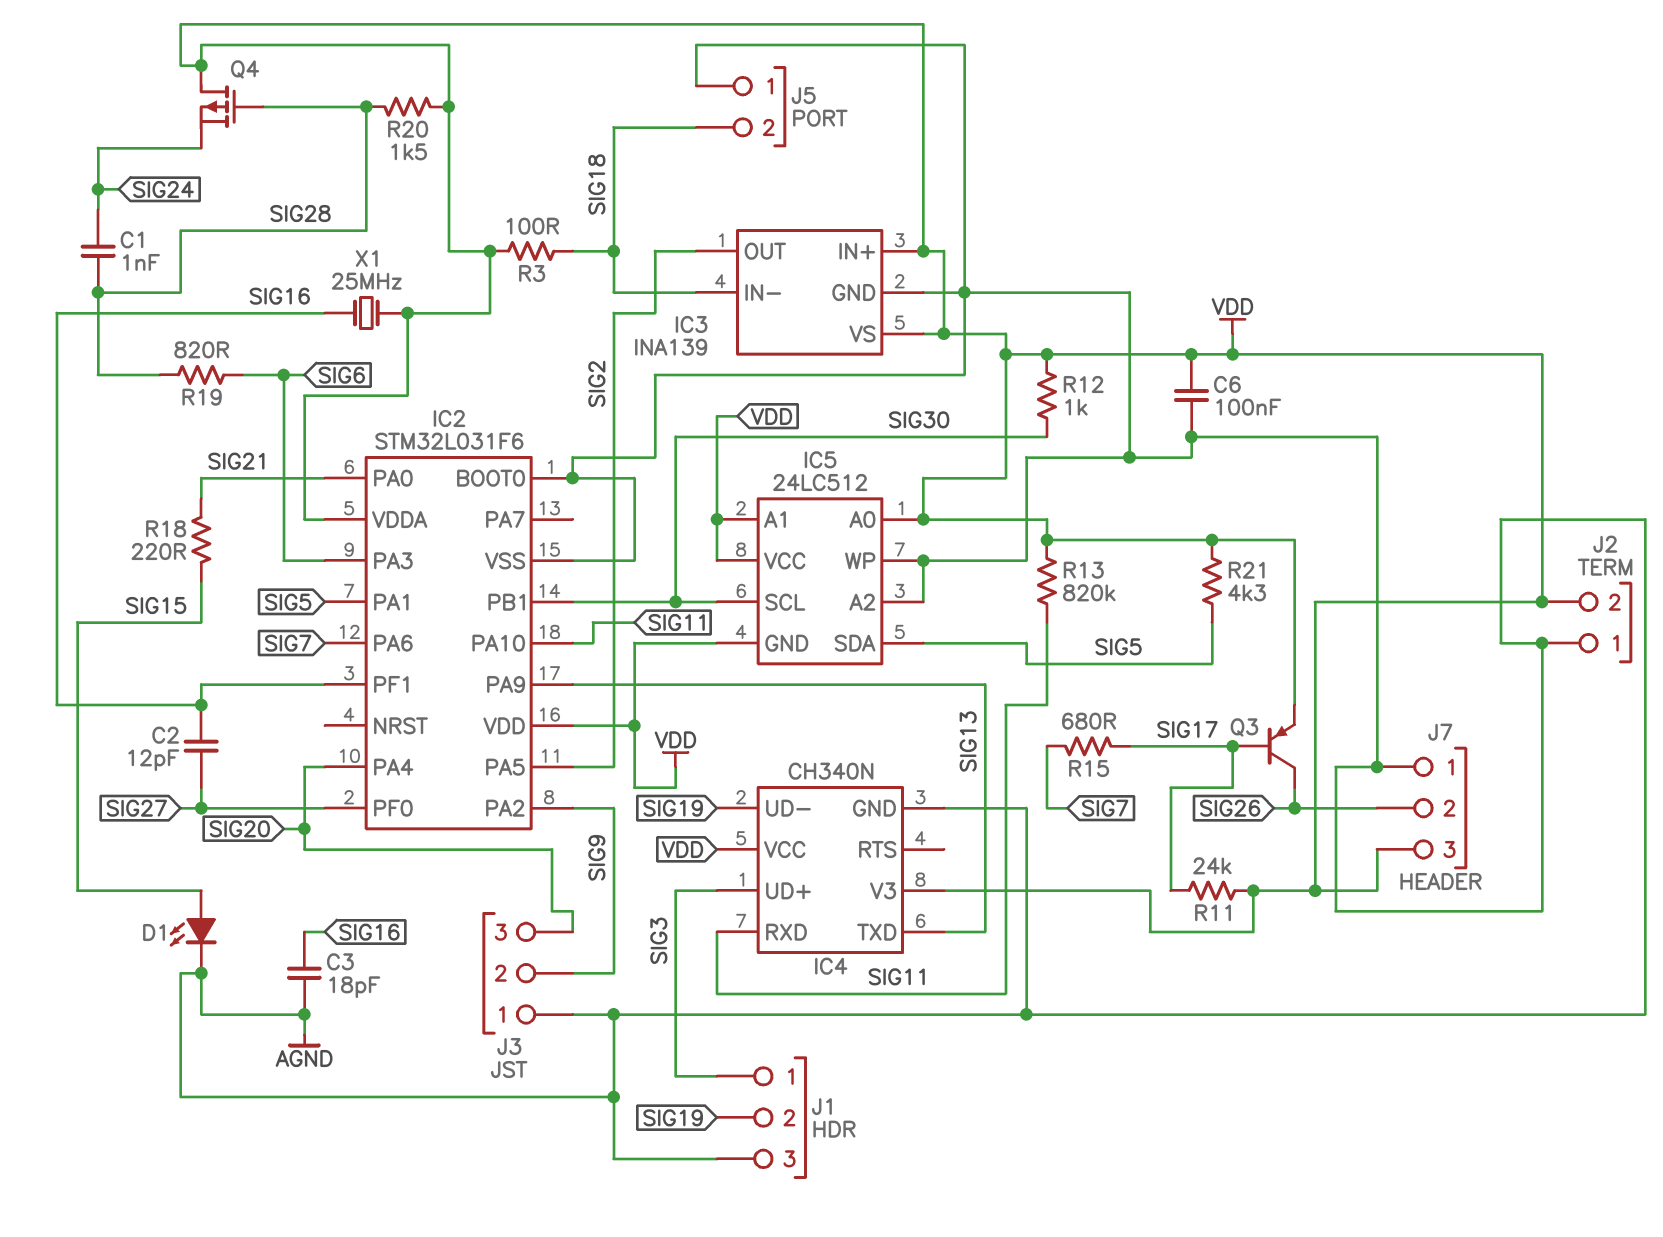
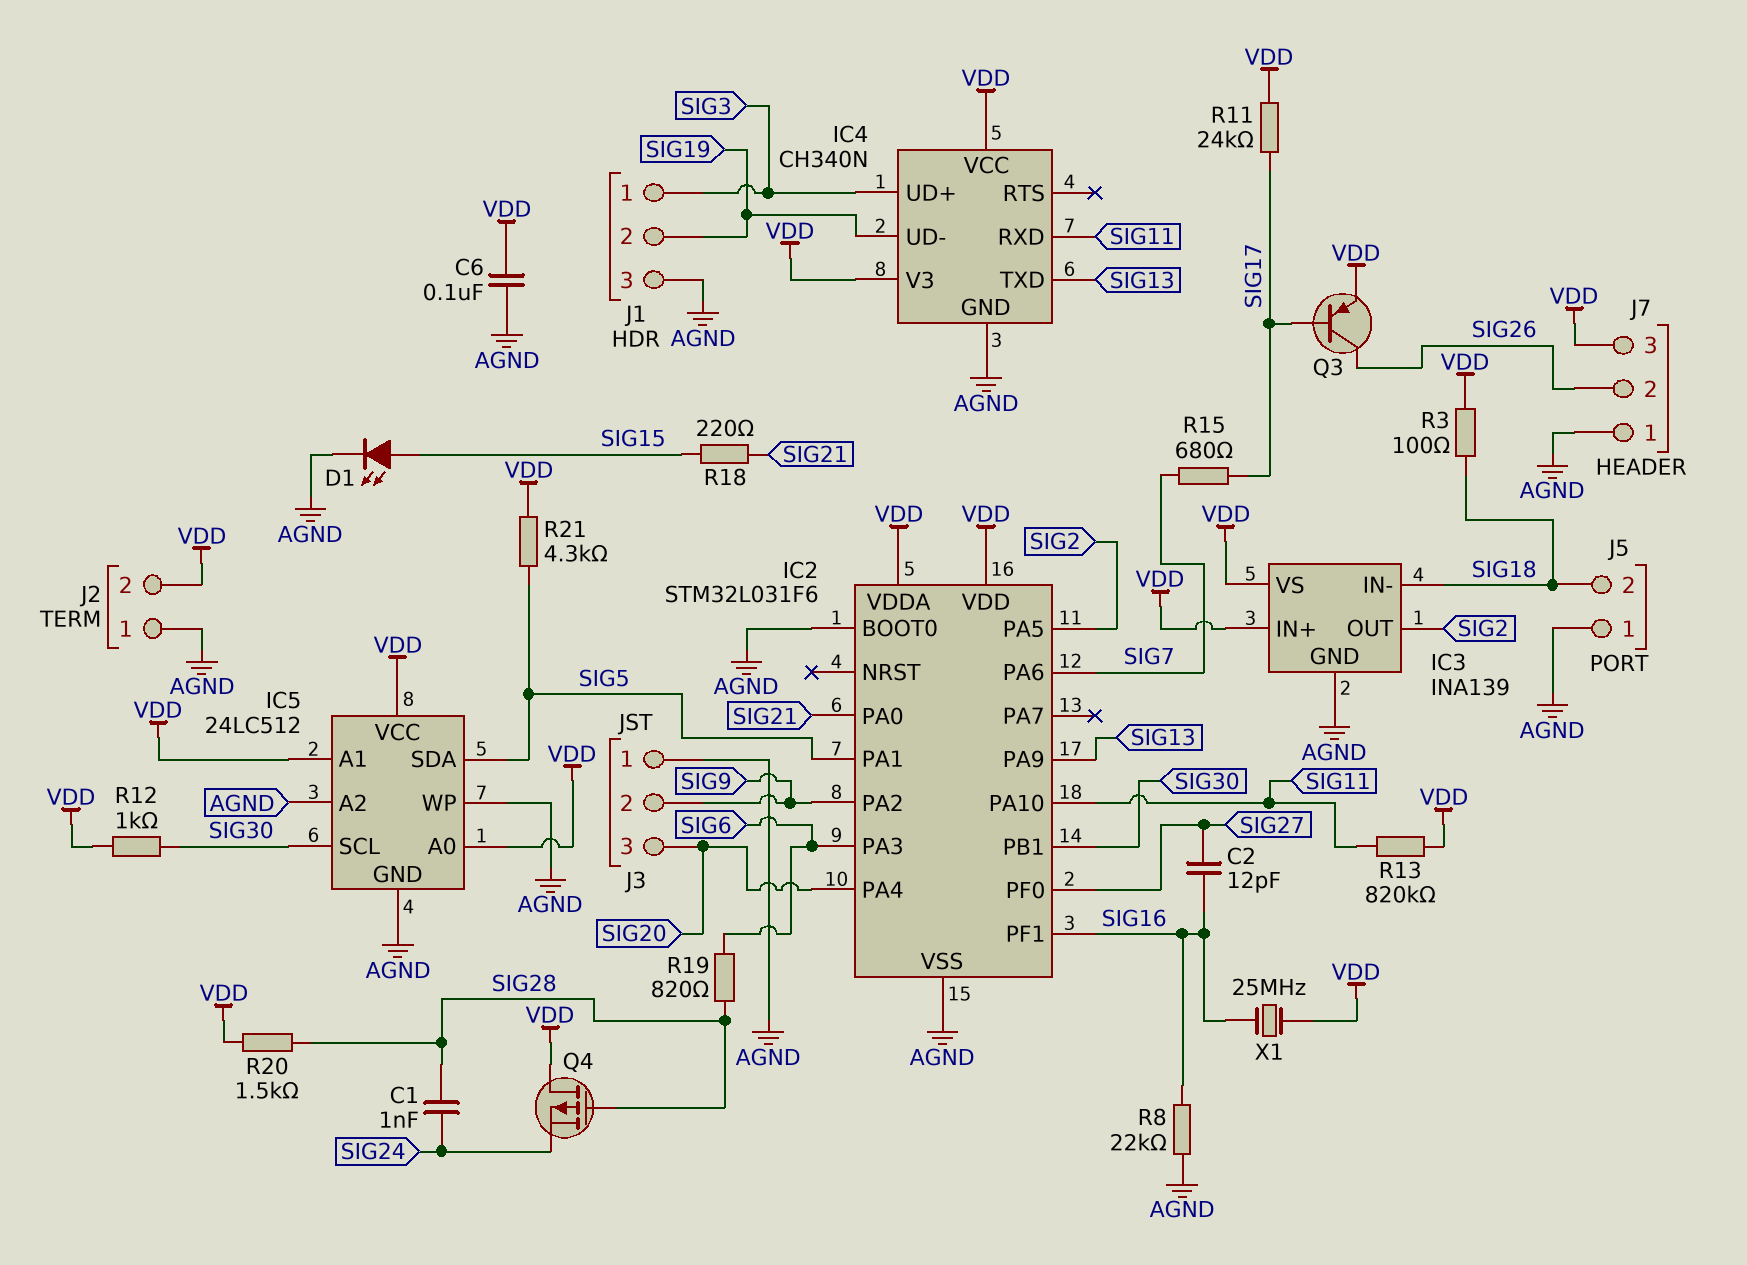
C3: 18pF (AGND, SIG16) -> none
IC5 pin GND: VDD -> AGND
R8: none -> 22k (AGND, SIG16)

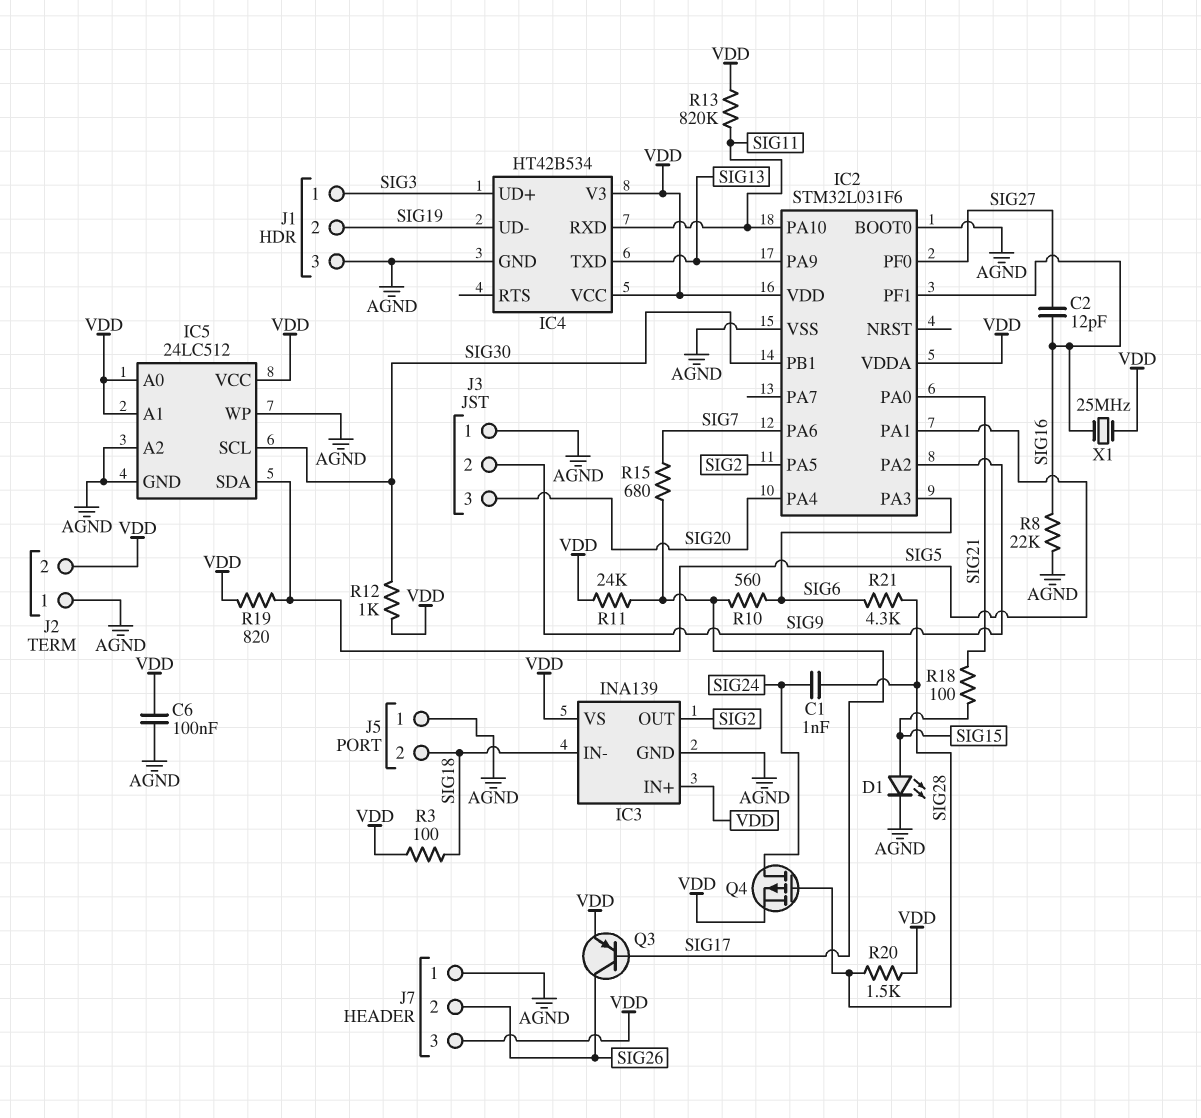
IC4: CH340N -> HT42B534
Q4: PMOS (G SIG28, D VDD, S SIG24) -> PMOS (G SIG28, D SIG24, S VDD)
R10: none -> 560 (SIG6, SIG17)
R18: 220 (SIG15, SIG21) -> 100 (SIG15, SIG21)
R19: 820 (SIG6, SIG28) -> 820 (SIG5, VDD)
R21: 4.3k (SIG5, VDD) -> 4.3k (SIG6, SIG28)

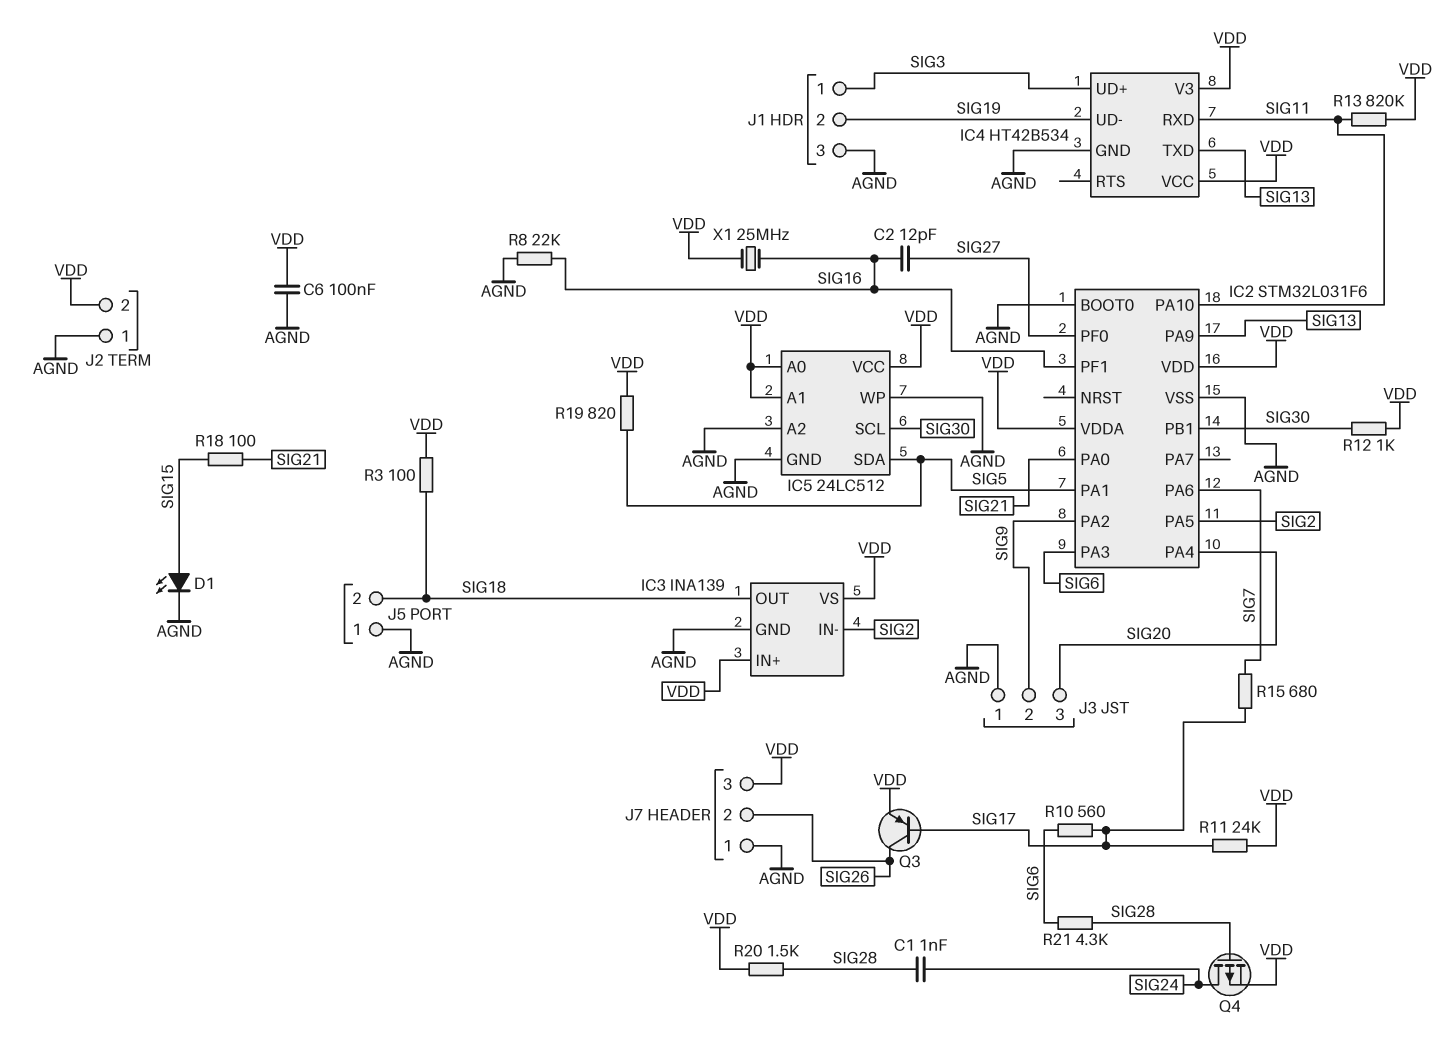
IC3 pin IN-: SIG18 -> SIG2
IC3 pin OUT: SIG2 -> SIG18

